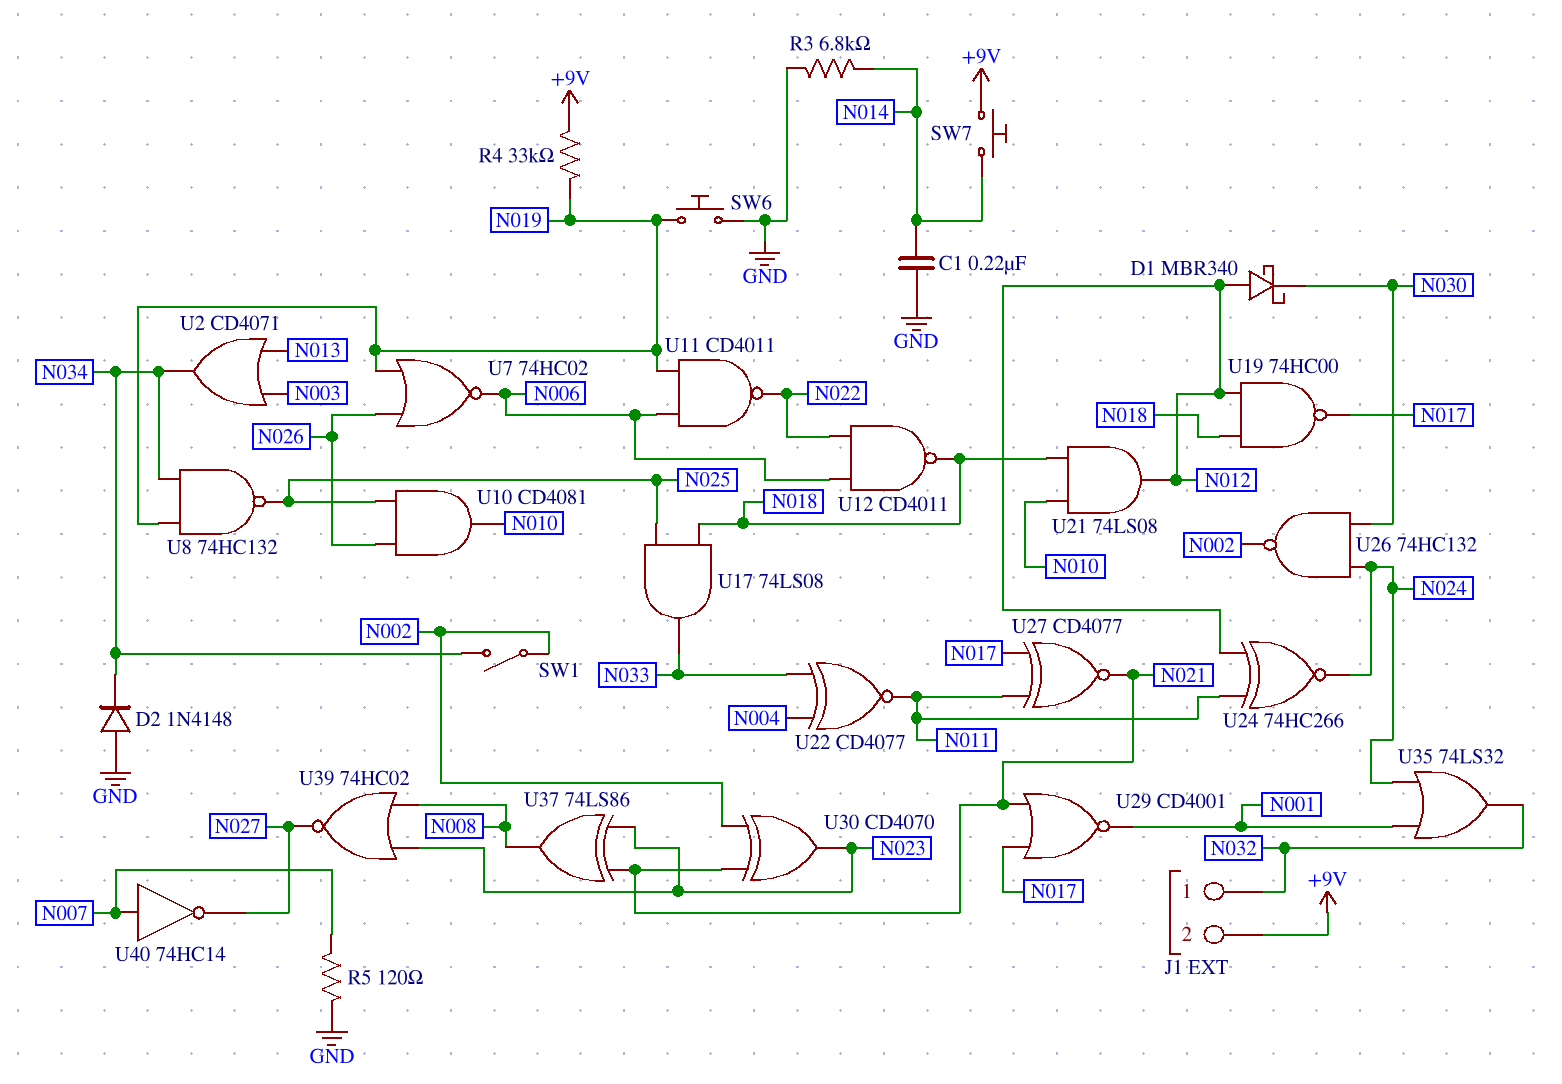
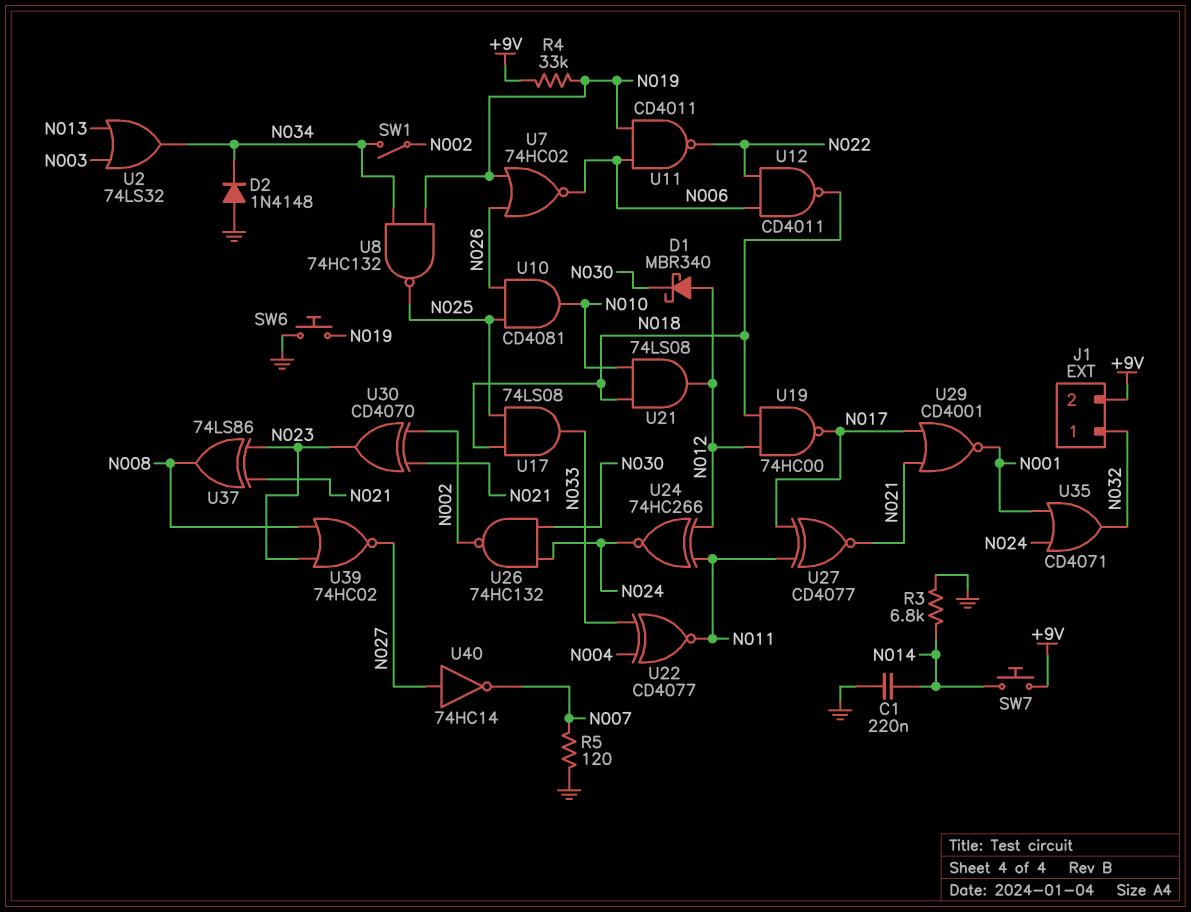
U2: OR CD4071 (in N003, in N013, out N034) -> OR 74LS32 (in N003, in N013, out N034)
U35: OR 74LS32 (in N001, in N024, out N032) -> OR CD4071 (in N001, in N024, out N032)
U40: NOT 74HC14 (in N007, out N027) -> NOT 74HC14 (in N027, out N007)

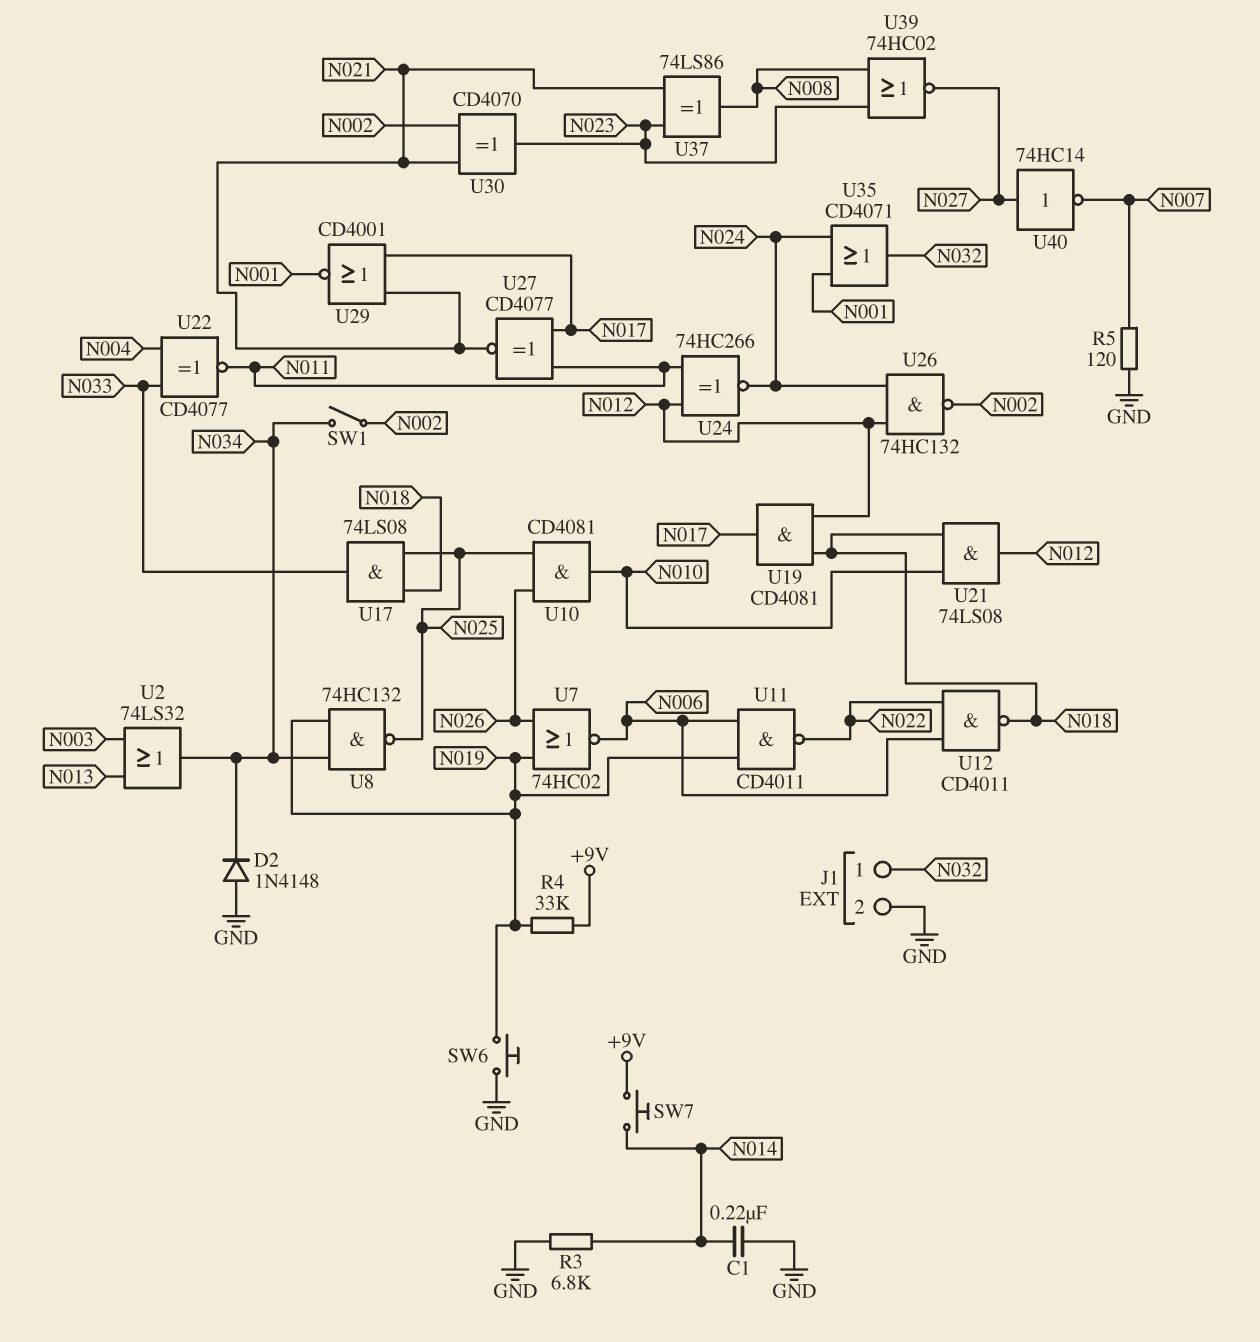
D1: schottky MBR340 (A N012, K N030) -> none
J1 pin 2: +9V -> GND
U19: NAND 74HC00 (in N012, in N018, out N017) -> AND CD4081 (in N012, in N018, out N017)
U26: NAND 74HC132 (in N024, in N030, out N002) -> NAND 74HC132 (in N012, in N024, out N002)

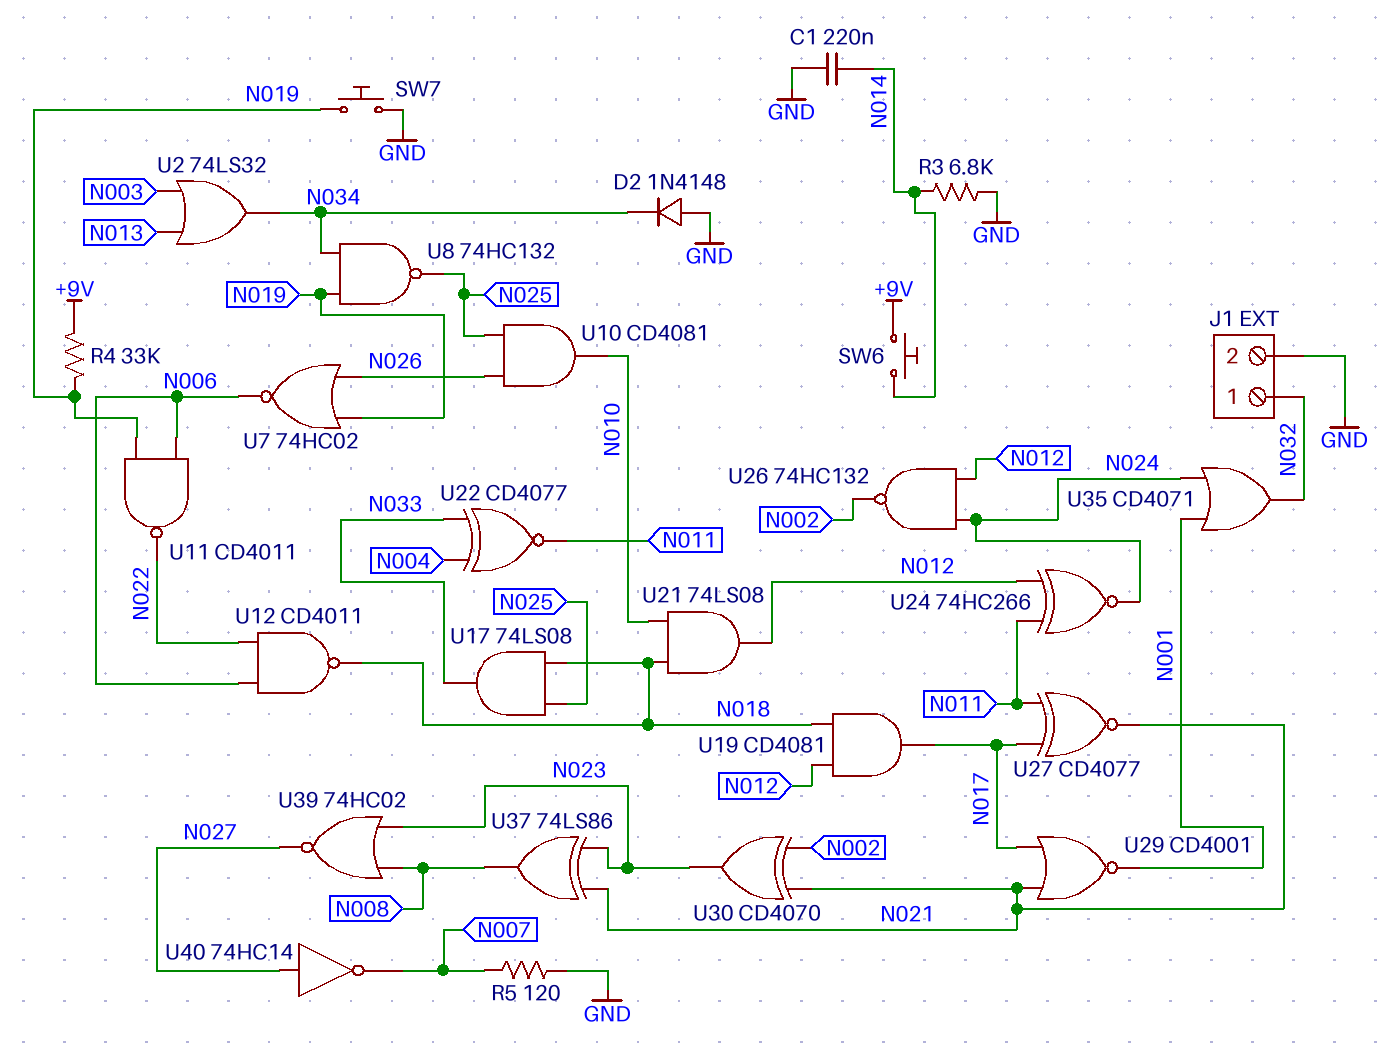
SW1: switch (N002, N034) -> none
SW6: button (GND, N019) -> button (+9V, N014)
SW7: button (+9V, N014) -> button (GND, N019)

